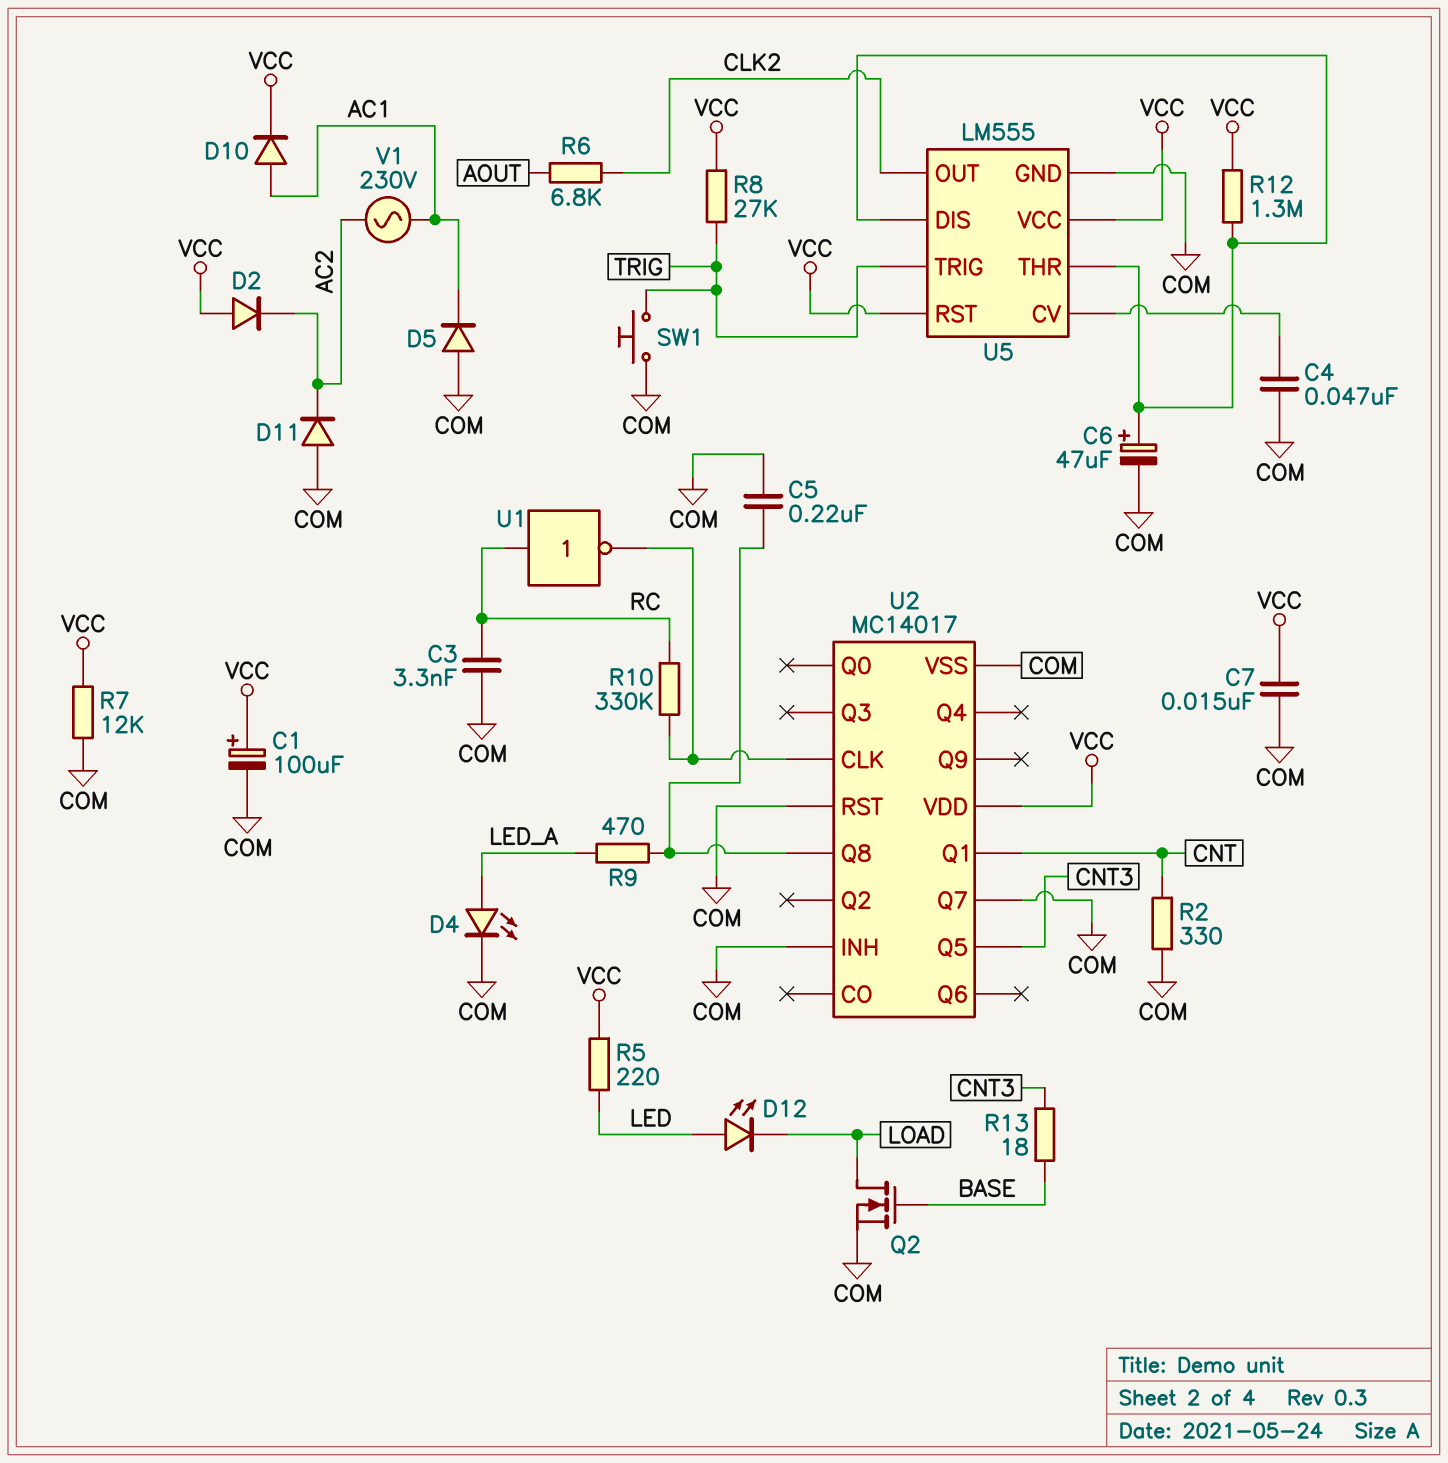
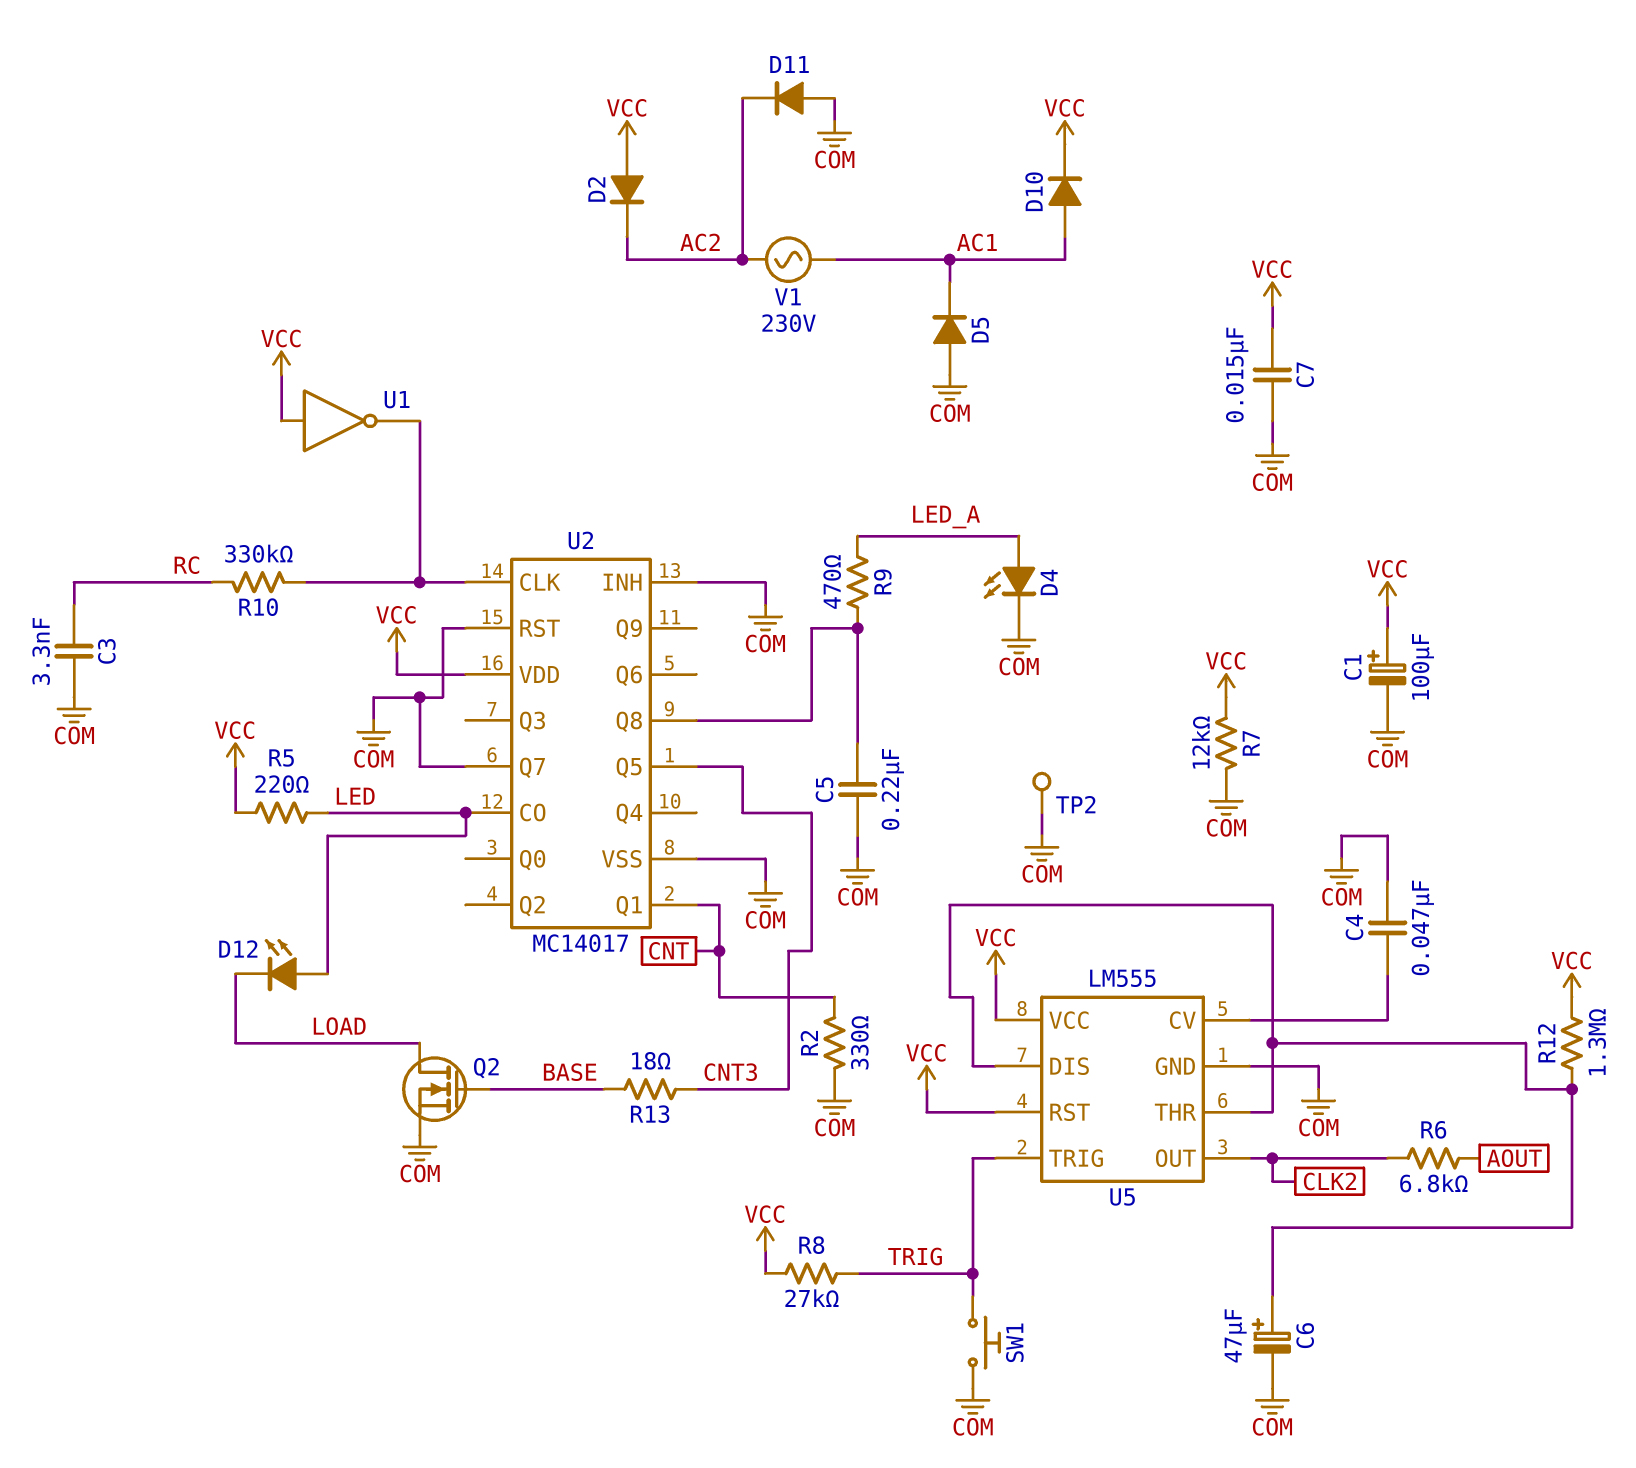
TP2: none -> test point (COM)
U1: NOT (in RC, out U2/CLK) -> NOT (in VCC, out U2/CLK)
U2 pin CO: none -> LED

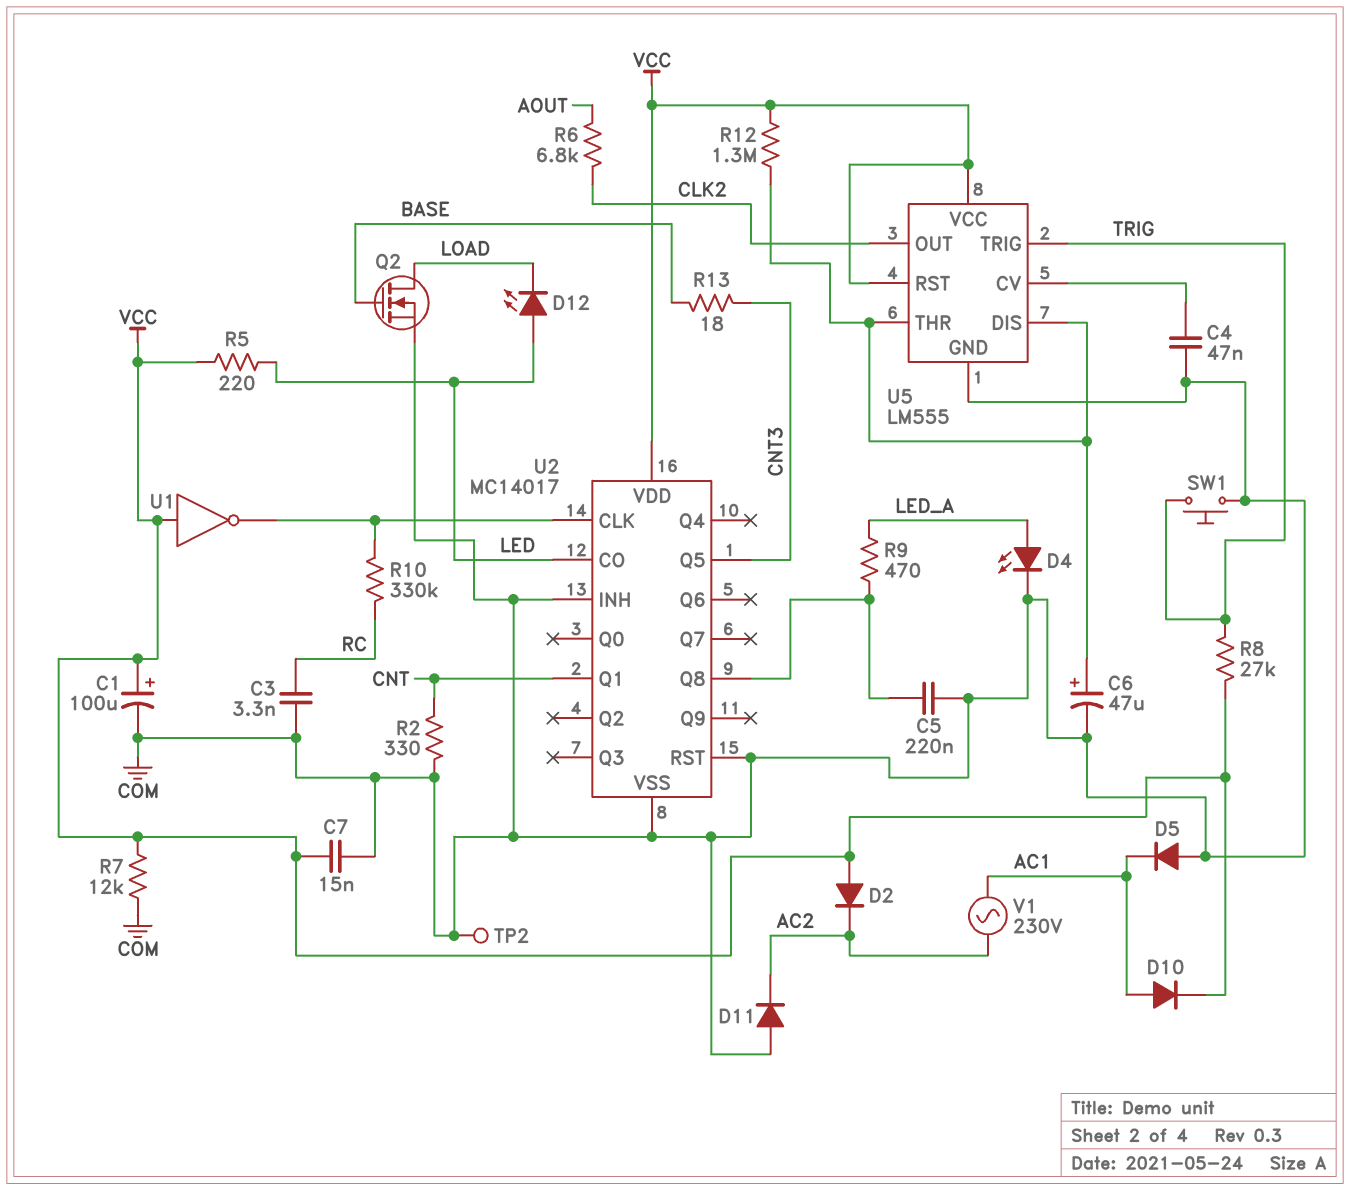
U2 pin Q7: COM -> none

